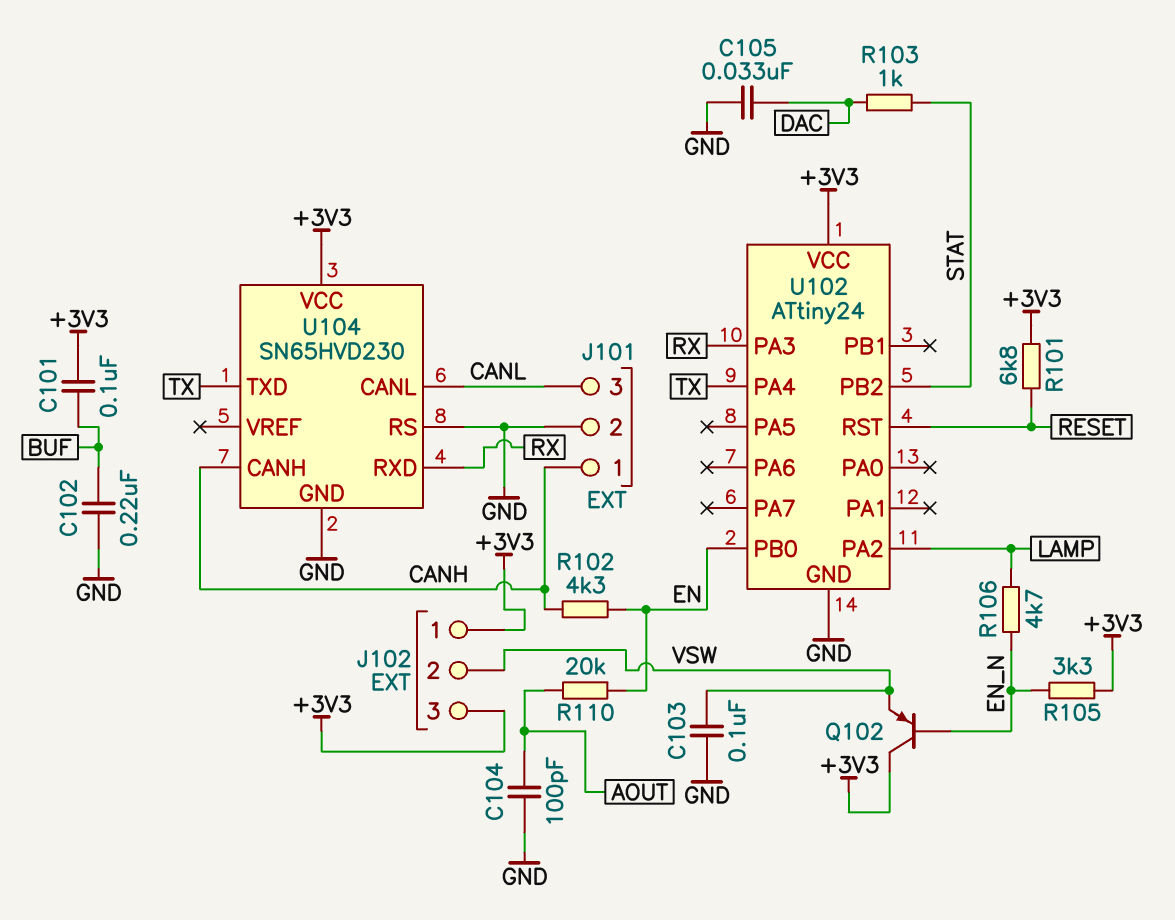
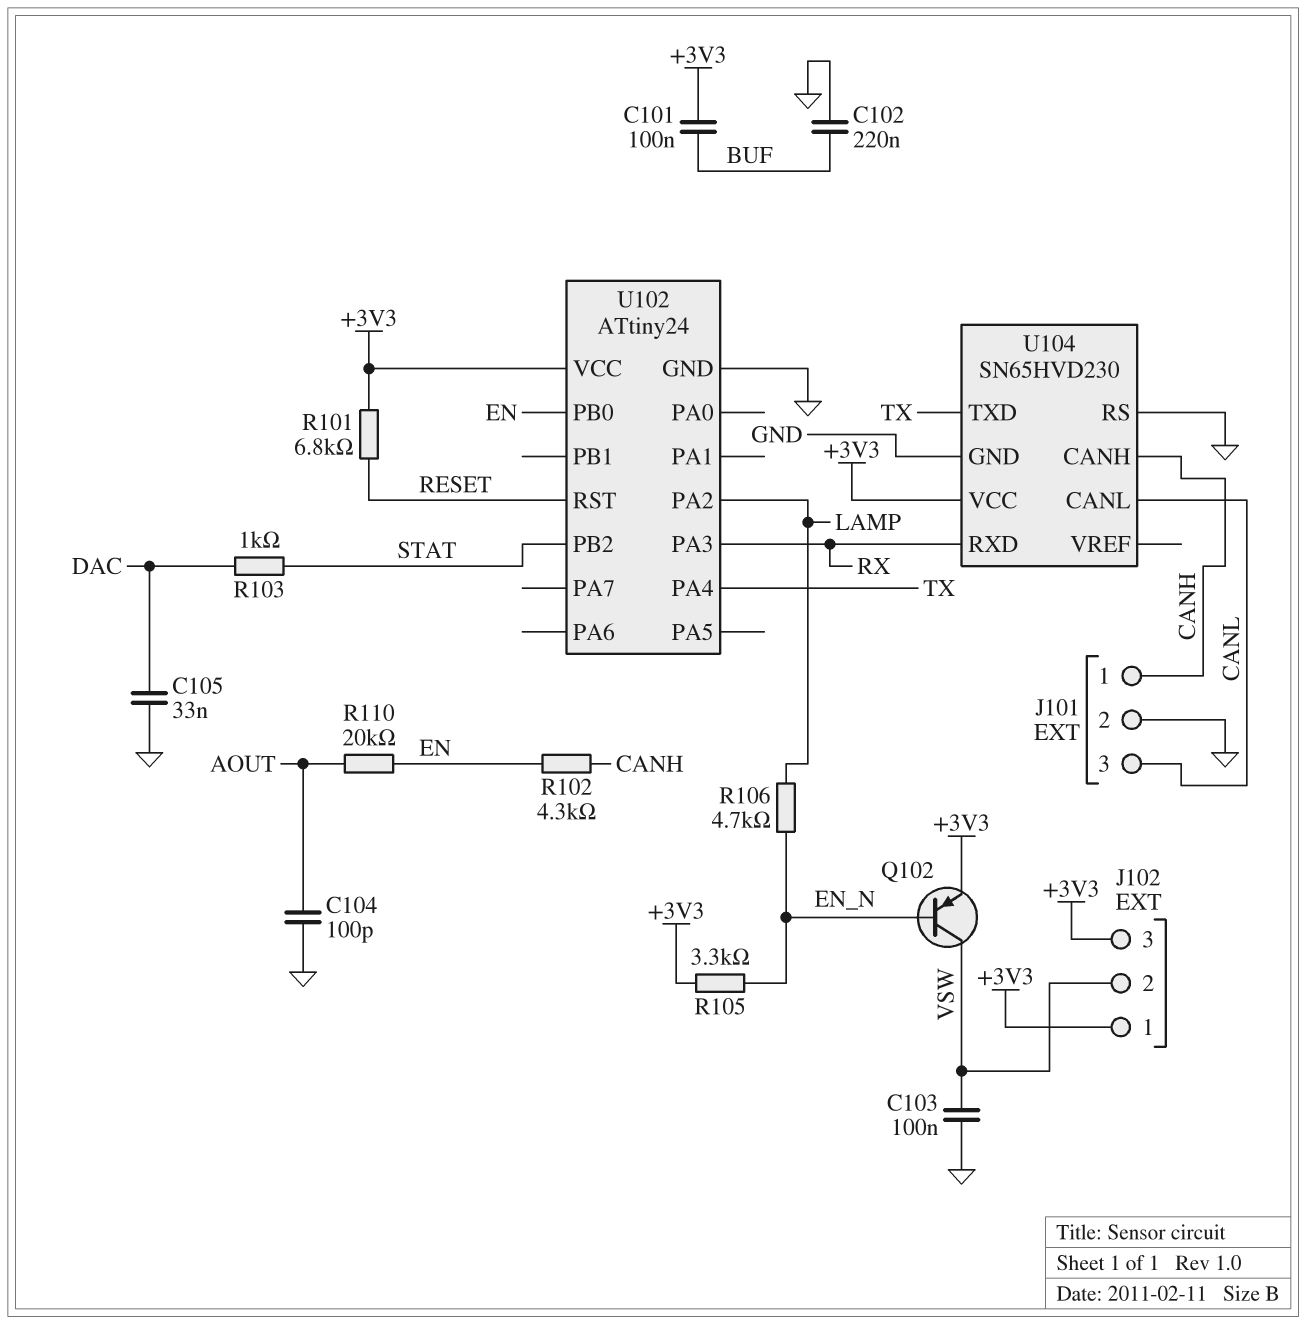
Q102: PNP (B EN_N, C +3V3, E VSW) -> PNP (B EN_N, C VSW, E +3V3)

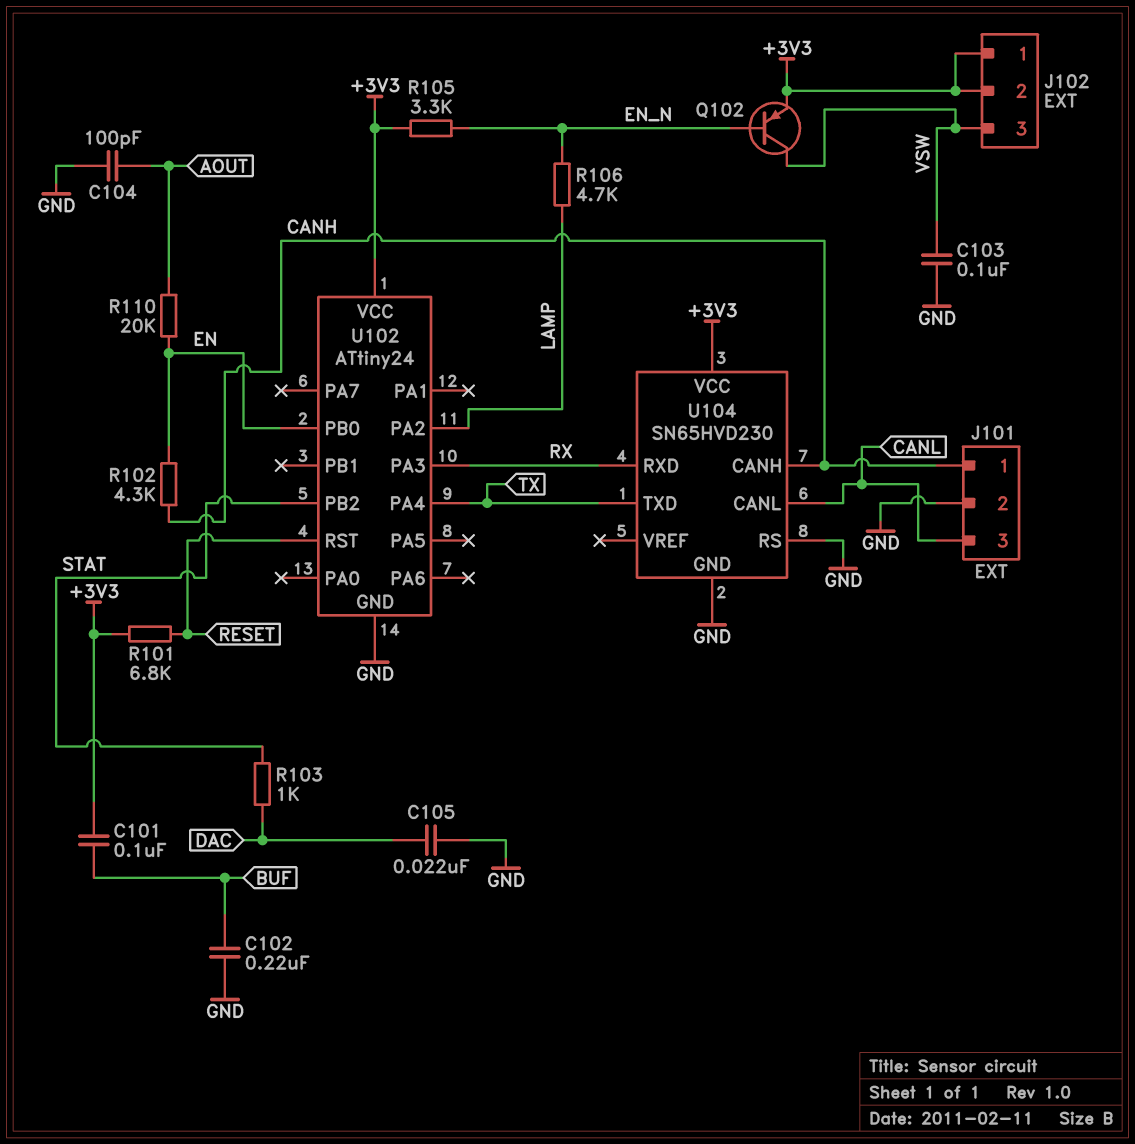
C105: 33nF (DAC, GND) -> 22nF (DAC, GND)
J102 pin 2: VSW -> +3V3
J102 pin 3: +3V3 -> VSW

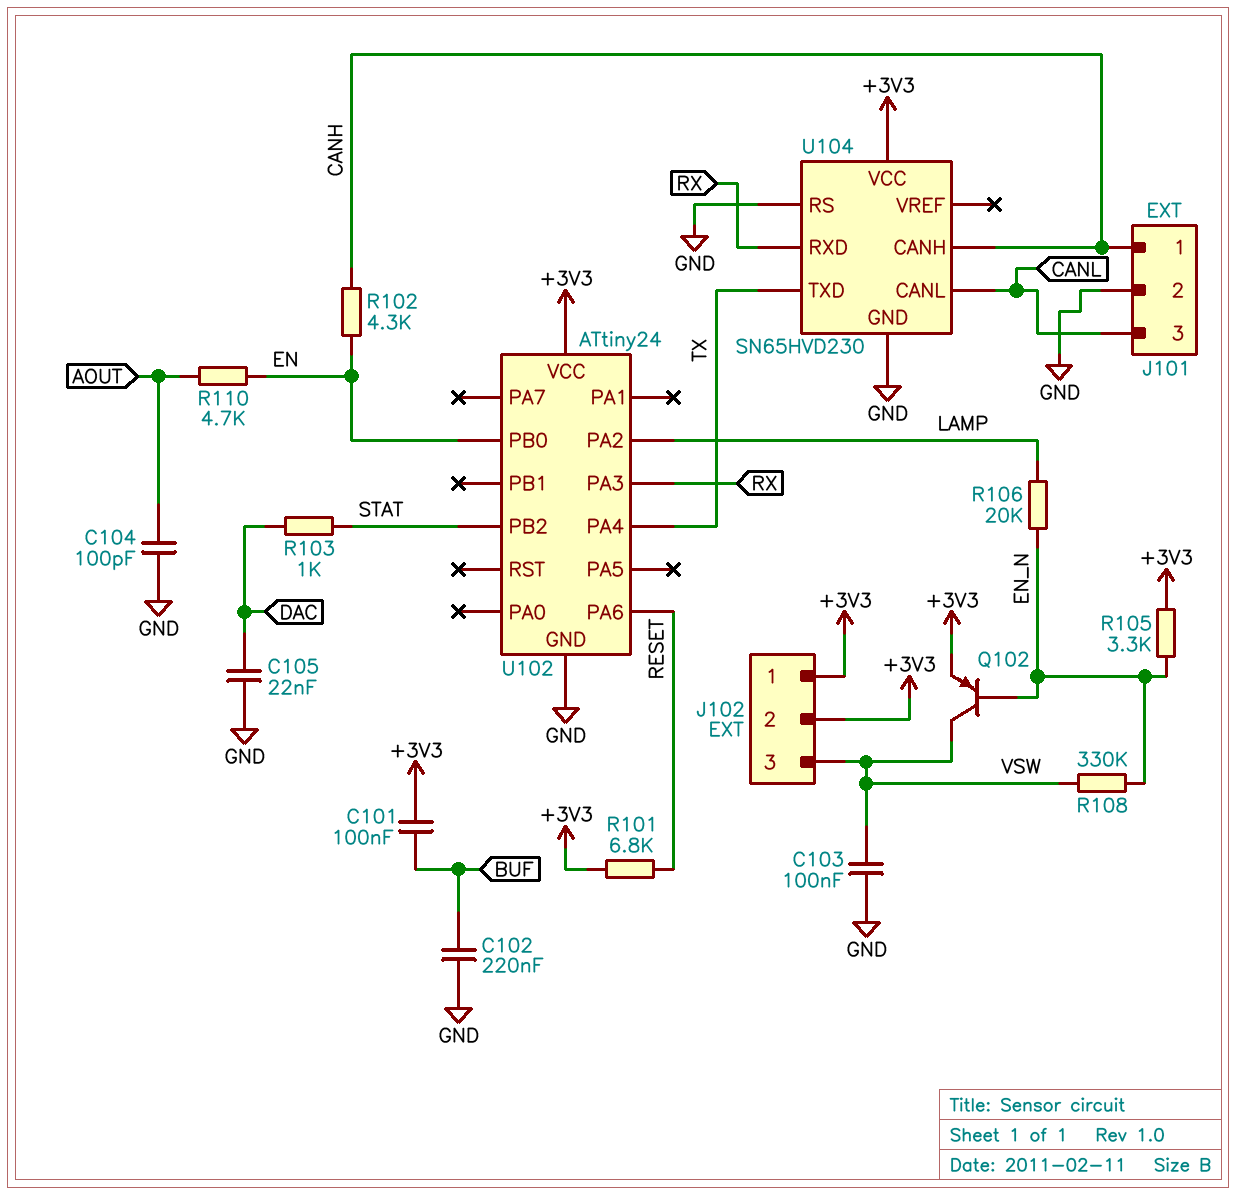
R106: 4.7k (EN_N, LAMP) -> 20k (EN_N, LAMP)
R108: none -> 330k (EN_N, VSW)
R110: 20k (AOUT, EN) -> 4.7k (AOUT, EN)
U102 pin PA6: none -> RESET
U102 pin RST: RESET -> none

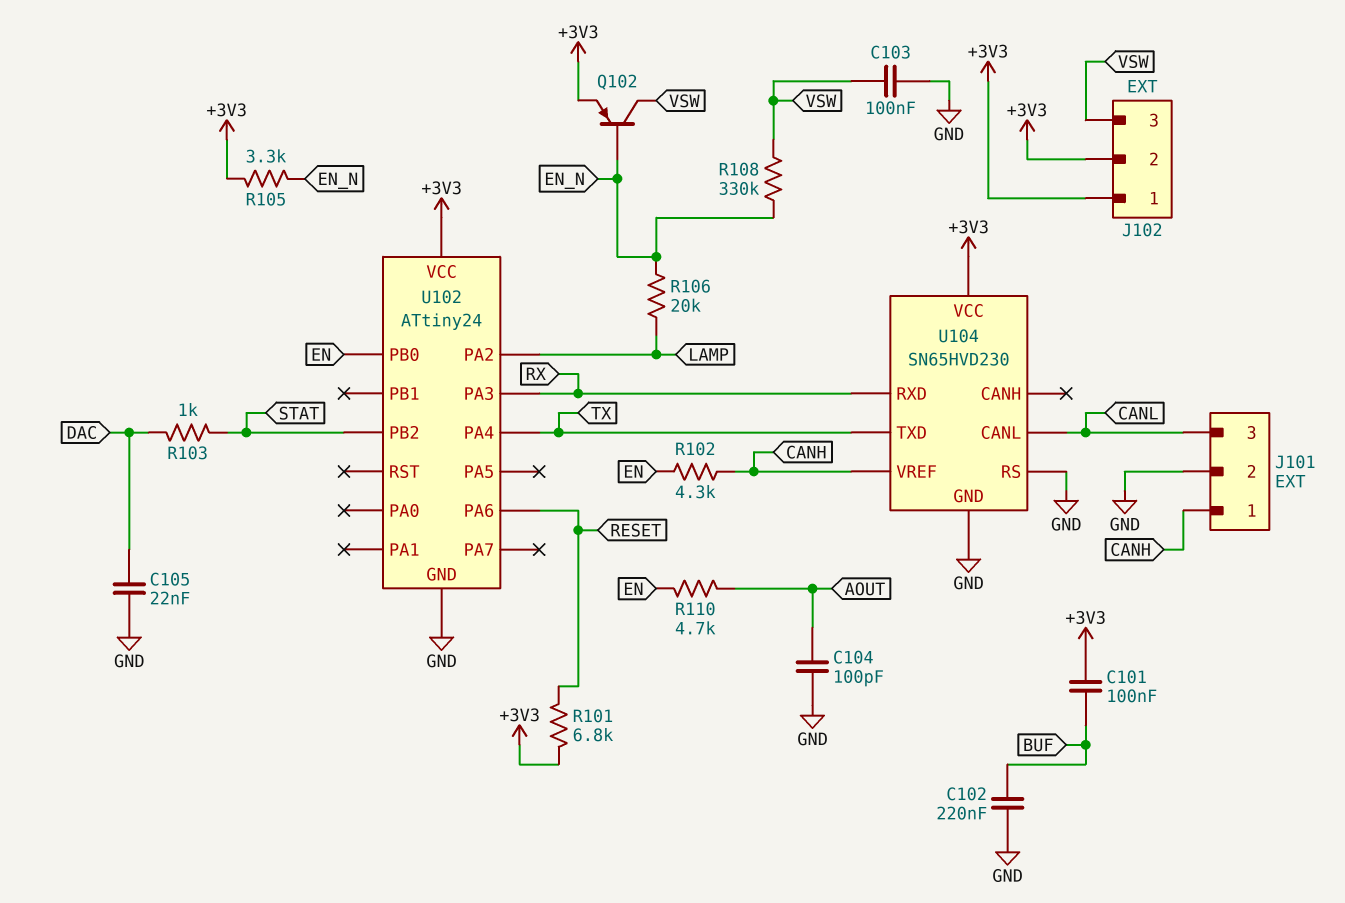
U104 pin CANH: CANH -> none
U104 pin VREF: none -> CANH

